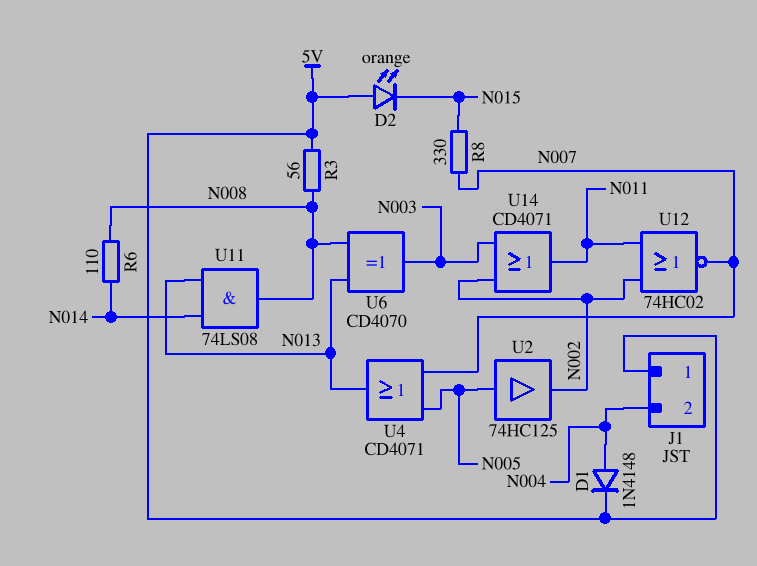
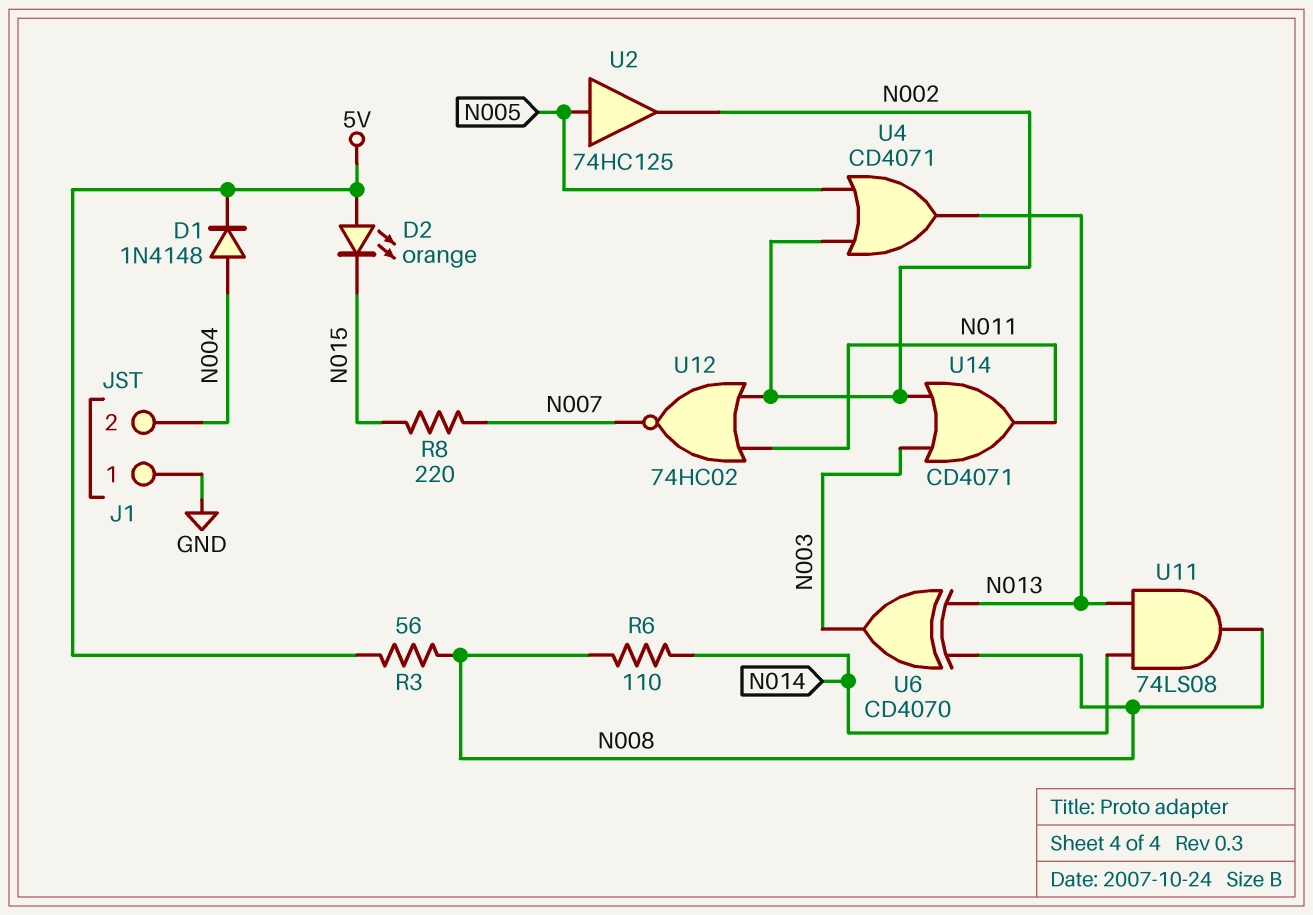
J1 pin 1: 5V -> GND
R8: 330 (N007, N015) -> 220 (N007, N015)
U4: OR CD4071 (in N005, in N007, out N013) -> OR CD4071 (in N002, in N005, out N013)

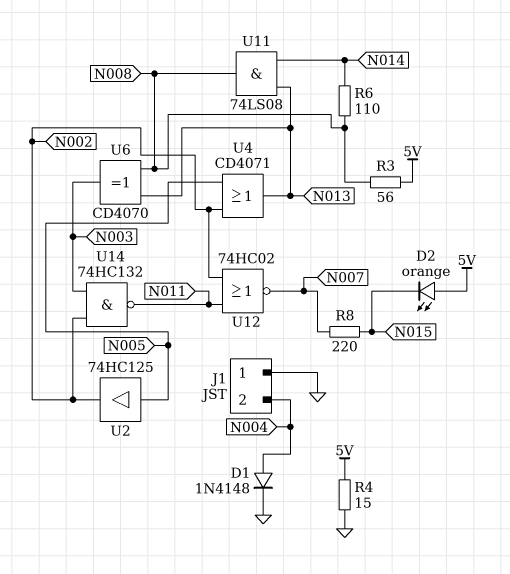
D1: diode 1N4148 (A N004, K 5V) -> diode 1N4148 (A N004, K GND)
R4: none -> 15 (5V, GND)
U14: OR CD4071 (in N002, in N003, out N011) -> NAND 74HC132 (in N002, in N003, out N011)

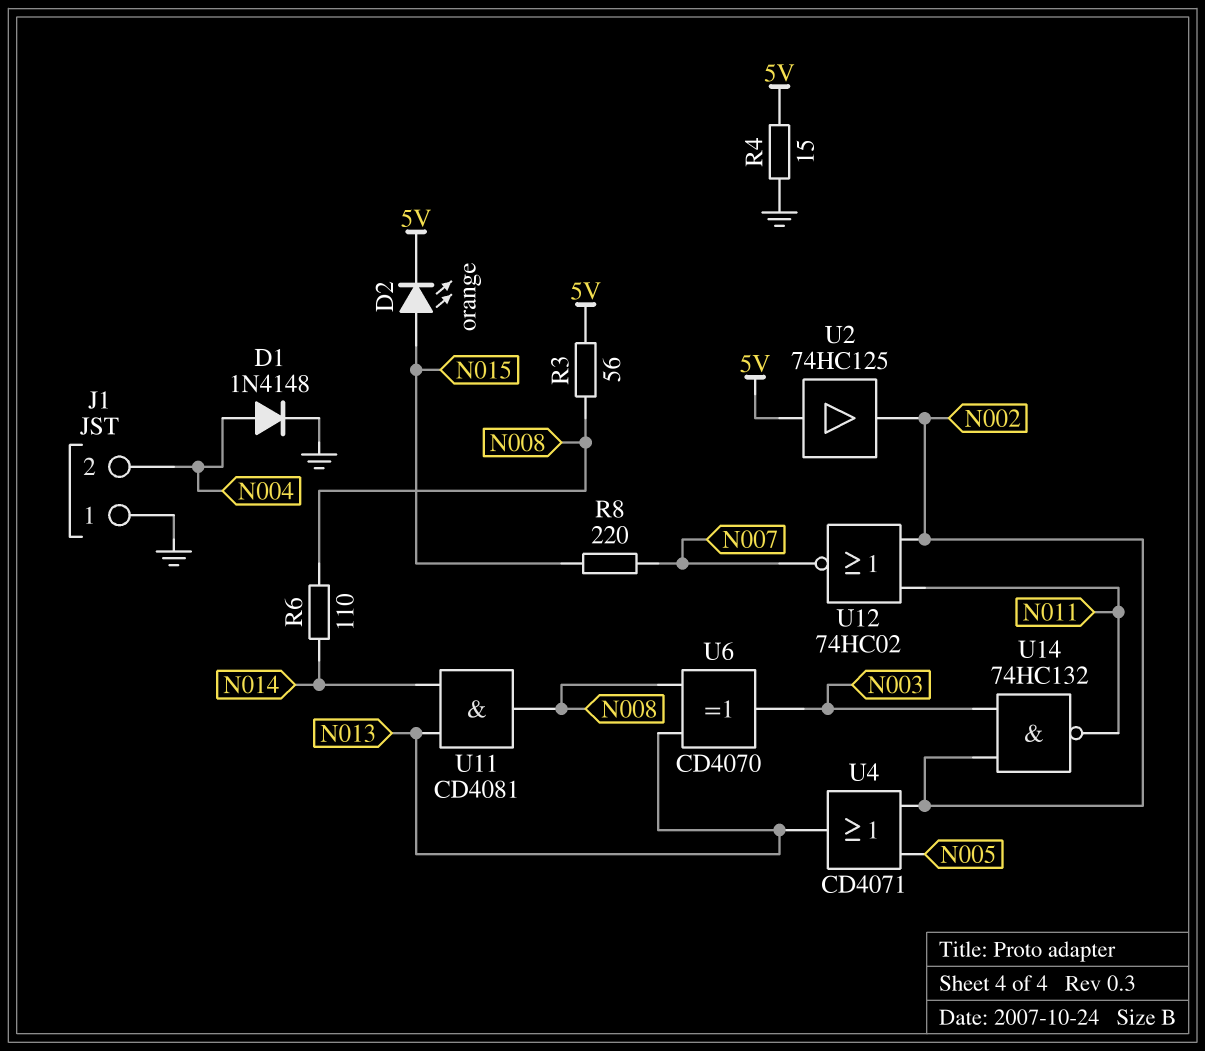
D2: LED orange (A 5V, K N015) -> LED orange (A N015, K 5V)
U2: buffer 74HC125 (in N005, out N002) -> buffer 74HC125 (in 5V, out N002)
U11: AND 74LS08 (in N013, in N014, out N008) -> AND CD4081 (in N013, in N014, out N008)

